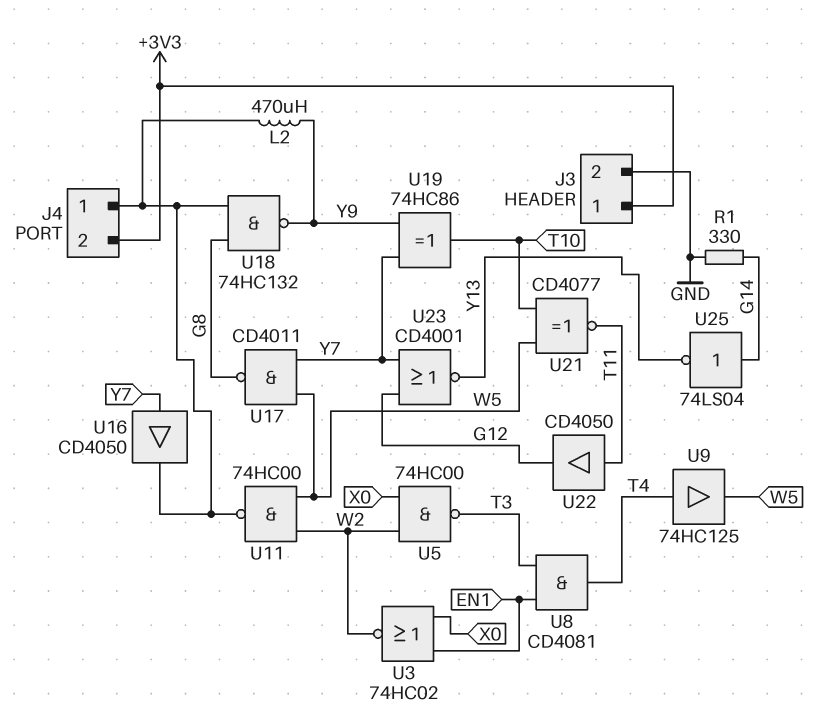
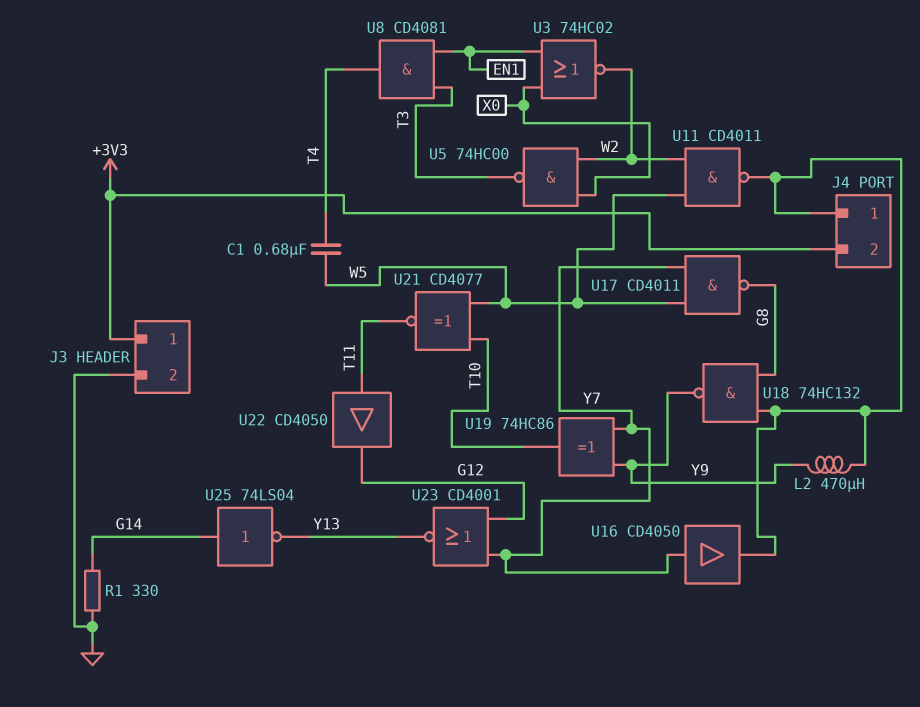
C1: none -> 680nF (T4, W5)
U9: buffer 74HC125 (in T4, out W5) -> none
U11: NAND 74HC00 (in W2, in W5, out J4/1) -> NAND CD4011 (in W2, in W5, out J4/1)

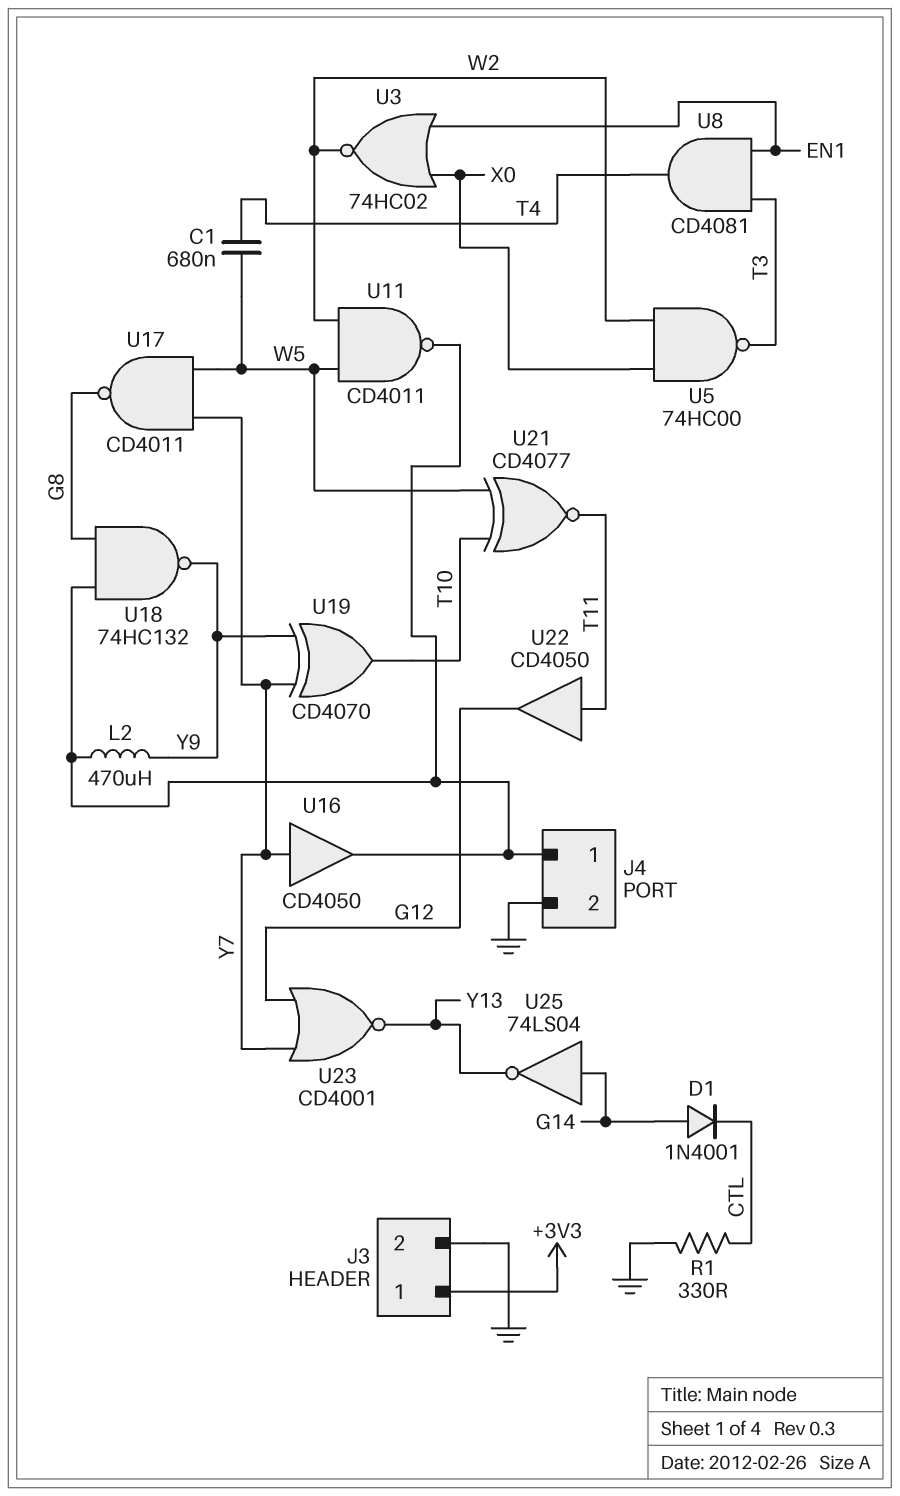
D1: none -> diode 1N4001 (A G14, K CTL)
J4 pin 2: +3V3 -> GND
R1: 330 (G14, GND) -> 330 (CTL, GND)
U19: XOR 74HC86 (in Y7, in Y9, out T10) -> XOR CD4070 (in Y7, in Y9, out T10)

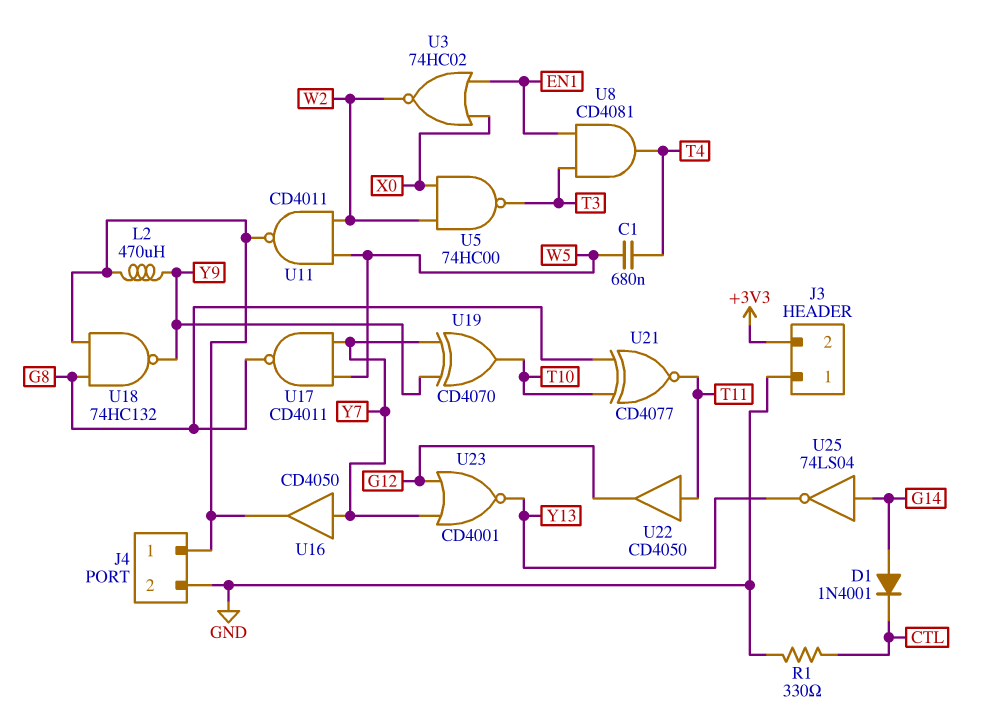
J3 pin 1: +3V3 -> GND
J3 pin 2: GND -> +3V3
U21: XNOR CD4077 (in T10, in W5, out T11) -> XNOR CD4077 (in G8, in T10, out T11)

